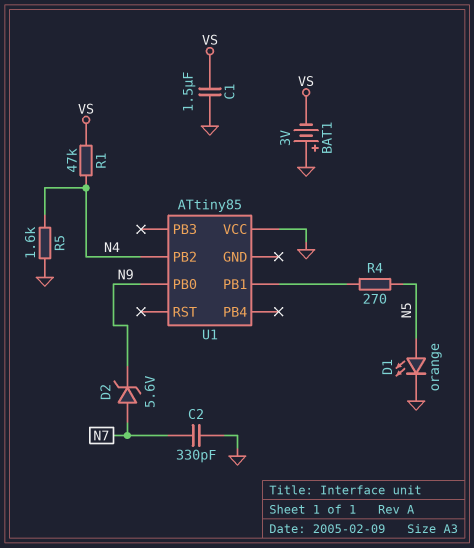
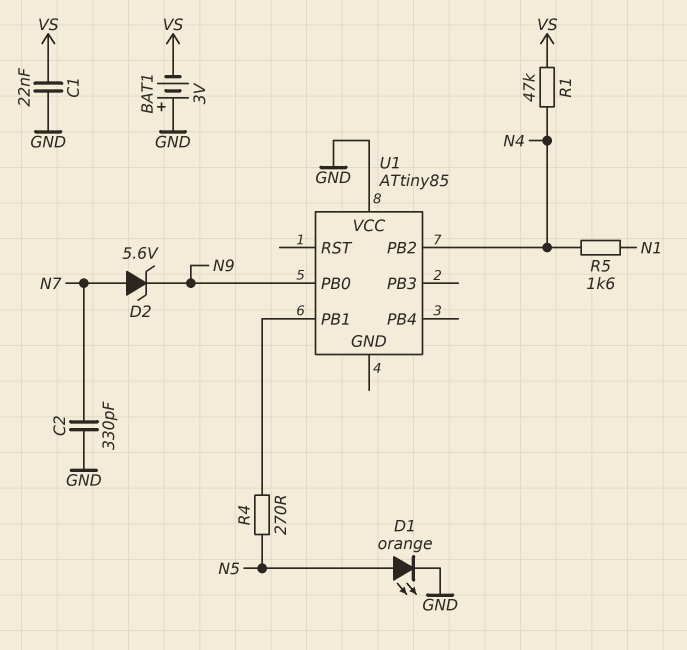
C1: 1.5uF (GND, VS) -> 22nF (GND, VS)
R5: 1.6k (GND, N4) -> 1.6k (N1, N4)

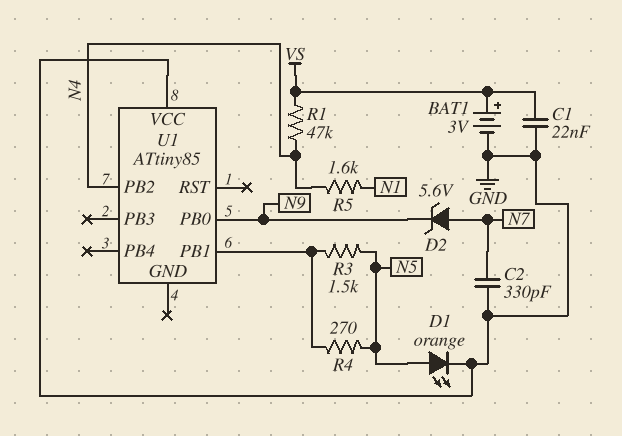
BAT1: 3V (plus GND, minus VS) -> 3V (plus VS, minus GND)
R3: none -> 1.5k (N5, U1/PB1)

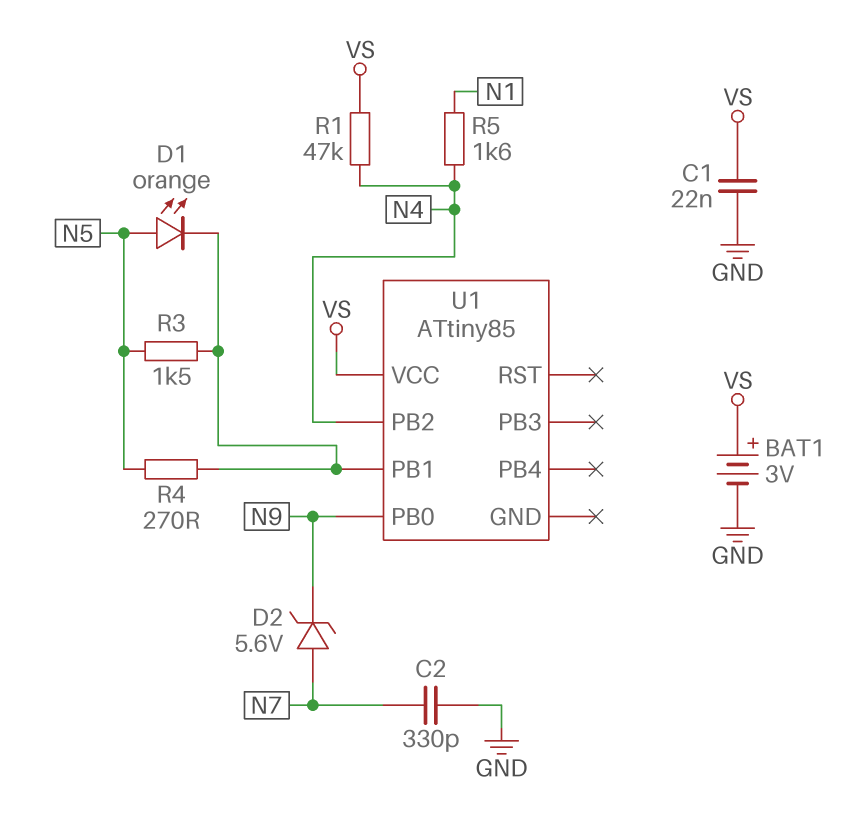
D1: LED orange (A N5, K GND) -> LED orange (A N5, K U1/PB1)
U1 pin VCC: GND -> VS

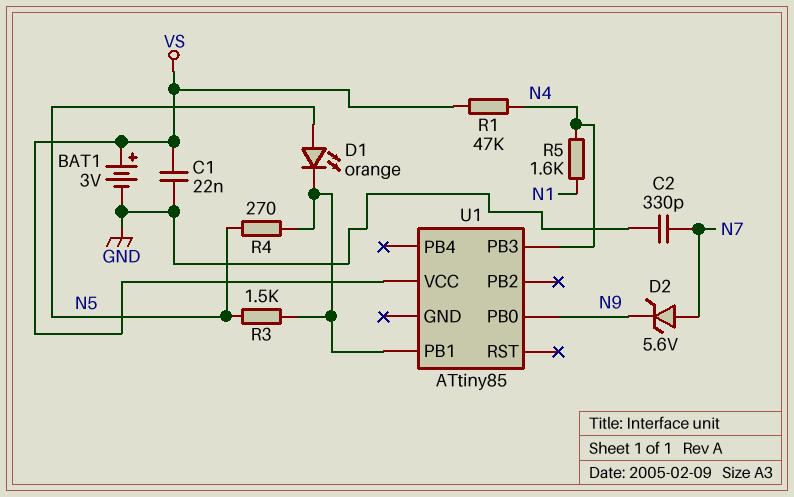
U1 pin PB2: N4 -> none
U1 pin PB3: none -> N4

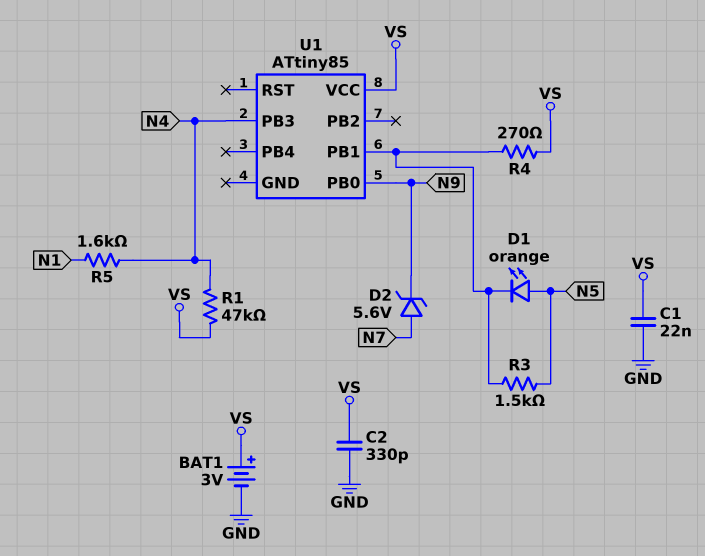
C2: 330pF (GND, N7) -> 330pF (GND, VS)
R4: 270 (N5, U1/PB1) -> 270 (U1/PB1, VS)

